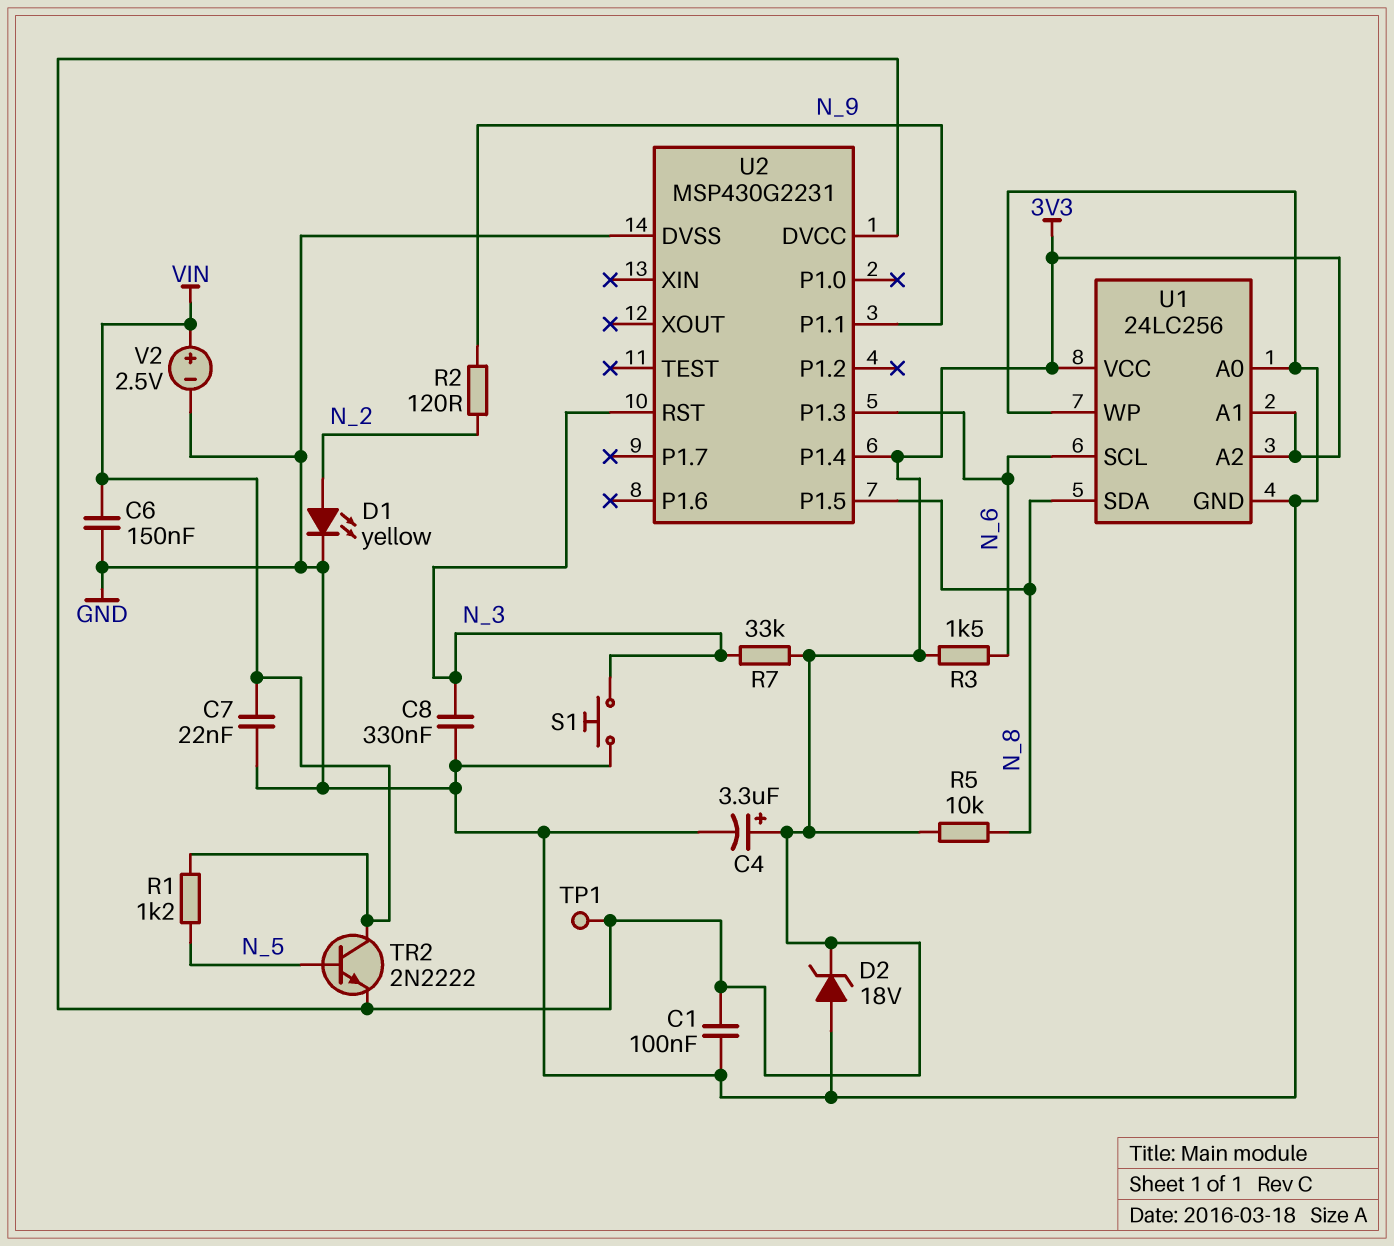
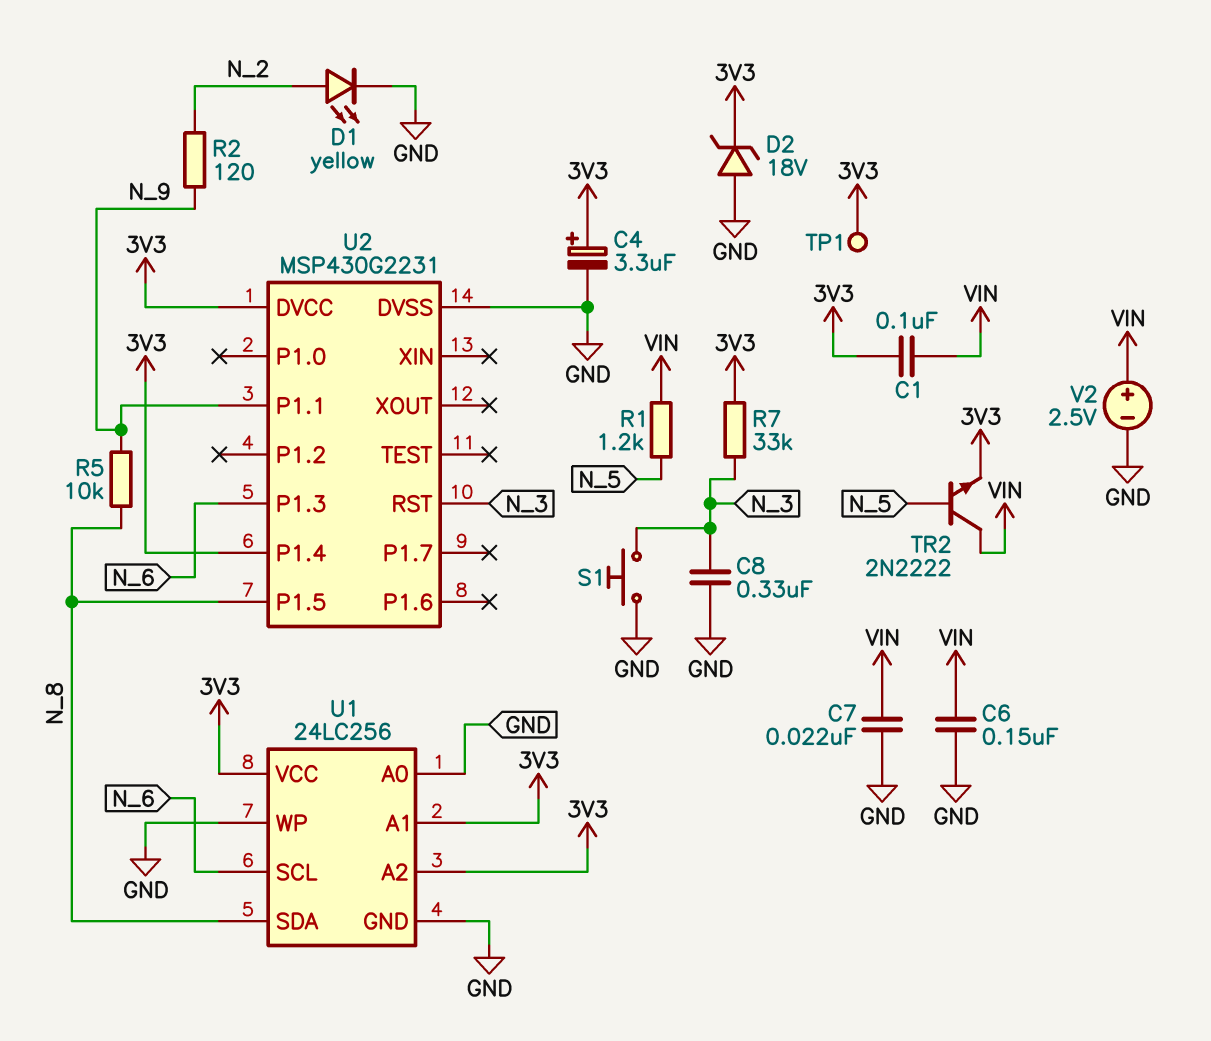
C1: 100nF (3V3, GND) -> 100nF (3V3, VIN)
R3: 1.5k (3V3, N_6) -> none
R5: 10k (3V3, N_8) -> 10k (N_8, N_9)

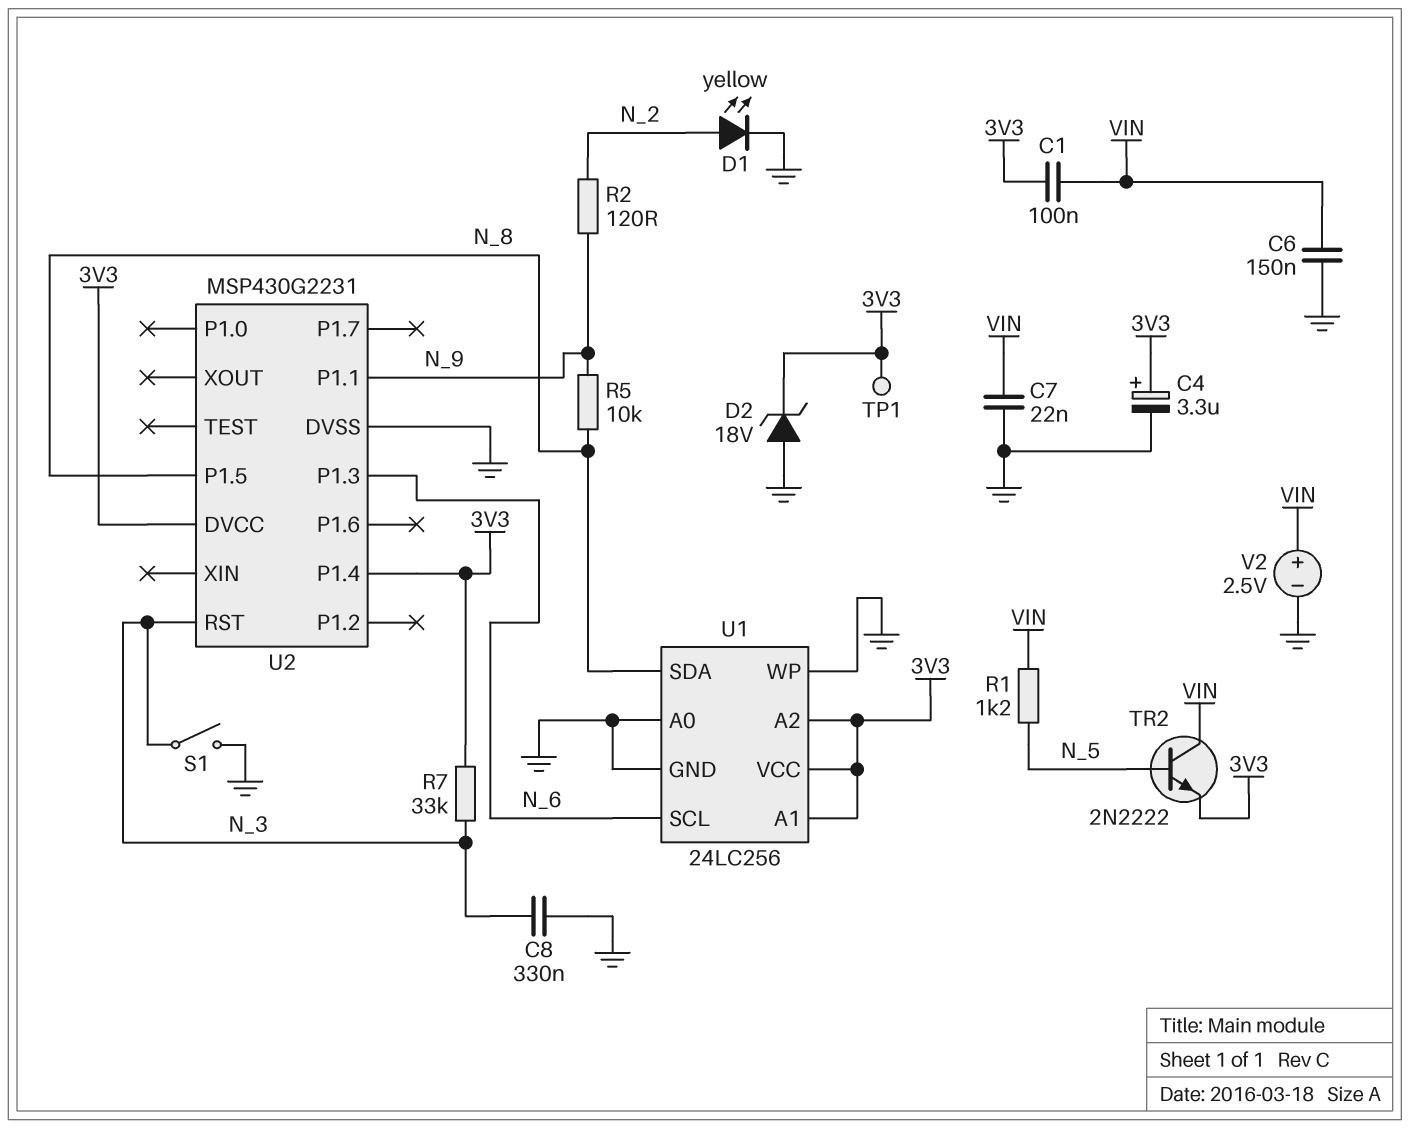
S1: button (GND, N_3) -> switch (GND, N_3)

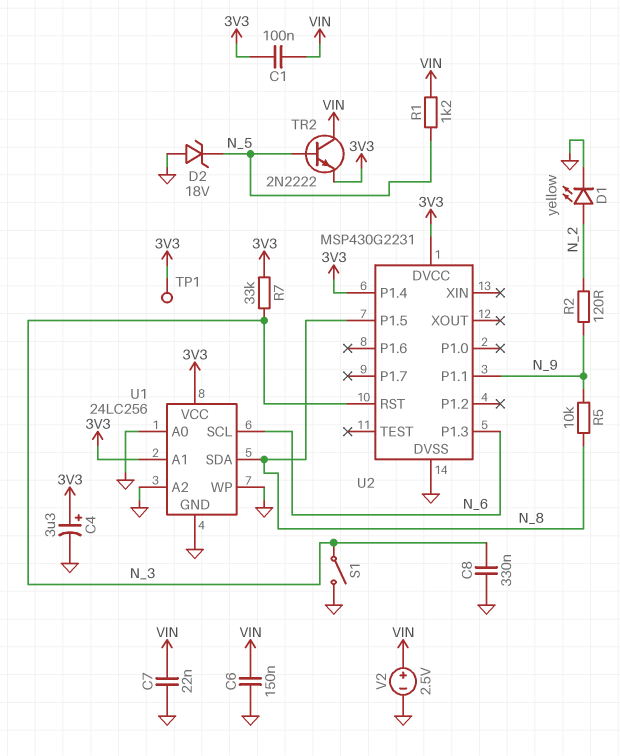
D2: zener 18V (A GND, K 3V3) -> zener 18V (A GND, K N_5)
U1 pin A2: 3V3 -> GND

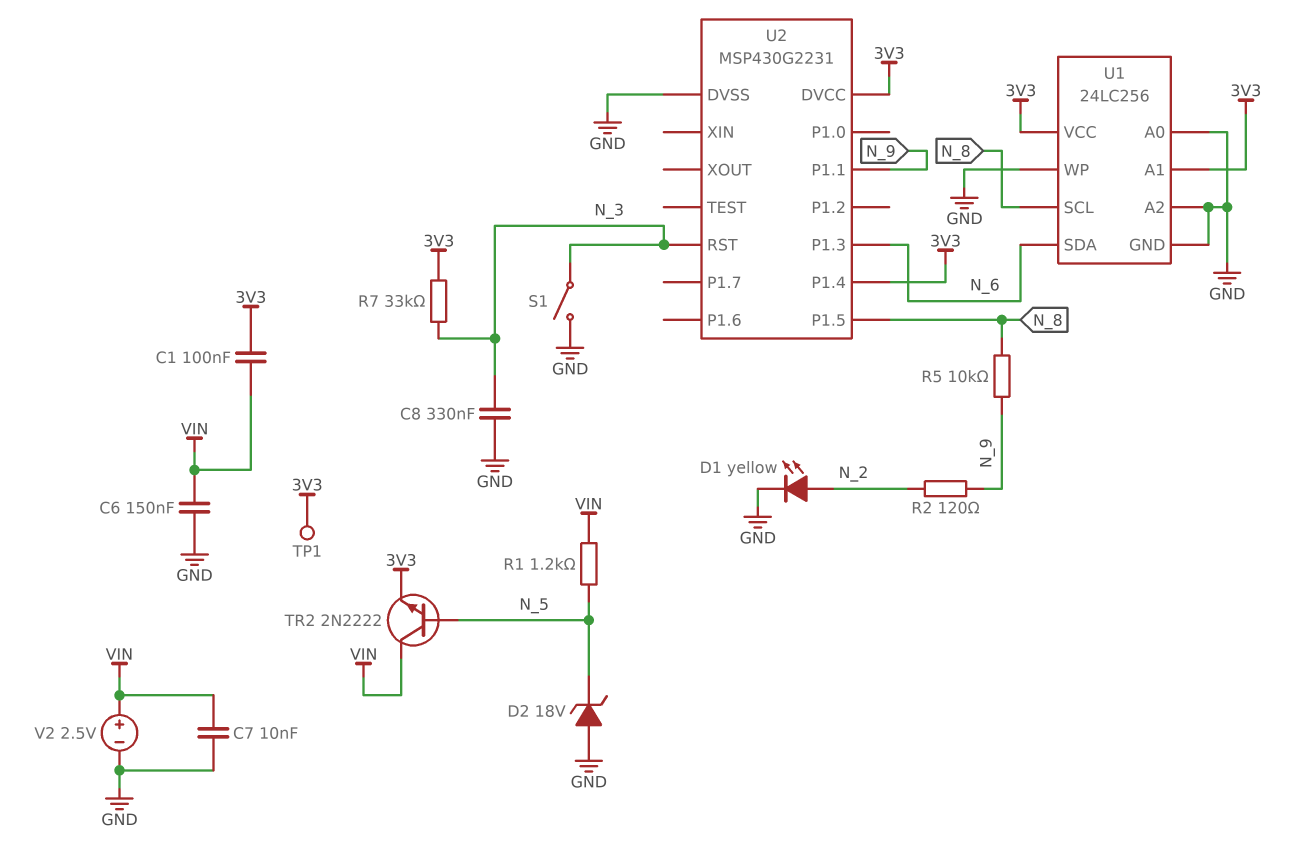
C4: 3.3uF (plus 3V3, minus GND) -> none
C7: 22nF (GND, VIN) -> 10nF (GND, VIN)
U1 pin SCL: N_6 -> N_8
U1 pin SDA: N_8 -> N_6

